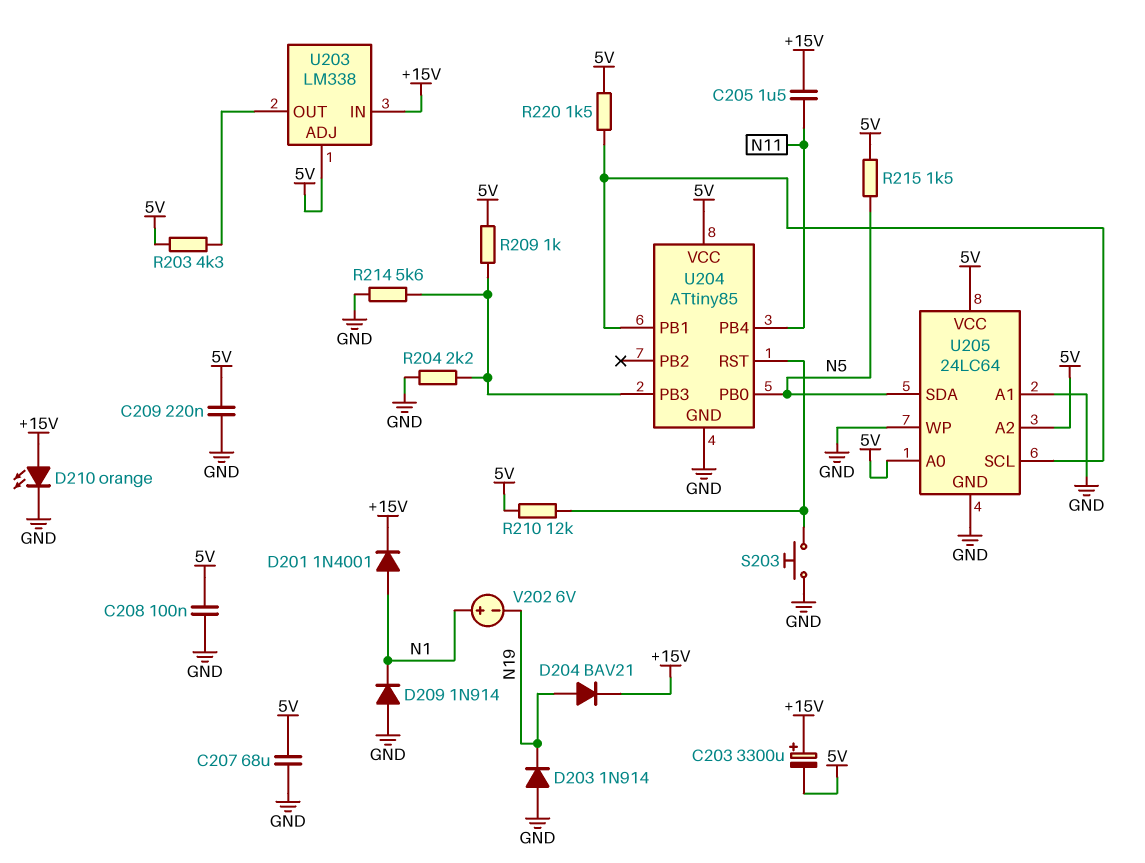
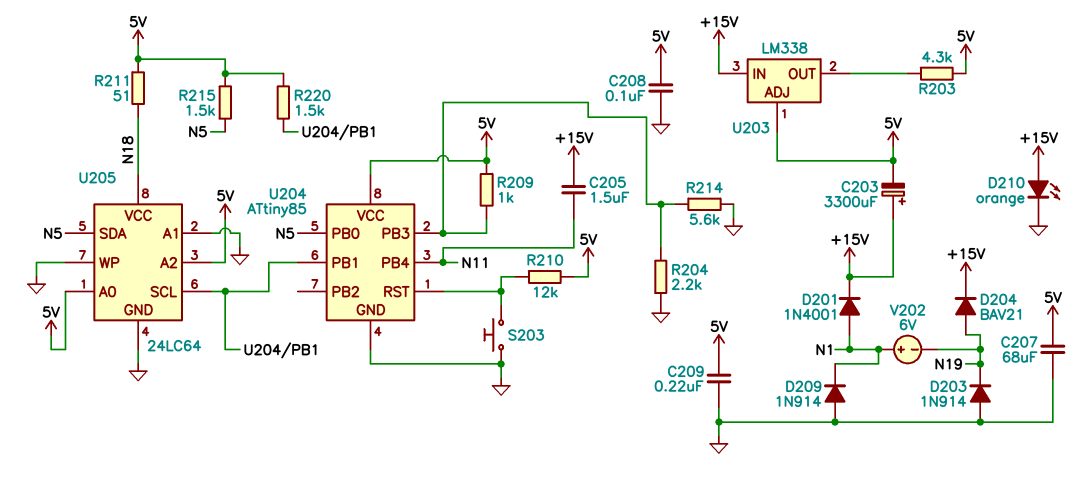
R211: none -> 51 (5V, N18)
U205 pin VCC: 5V -> N18

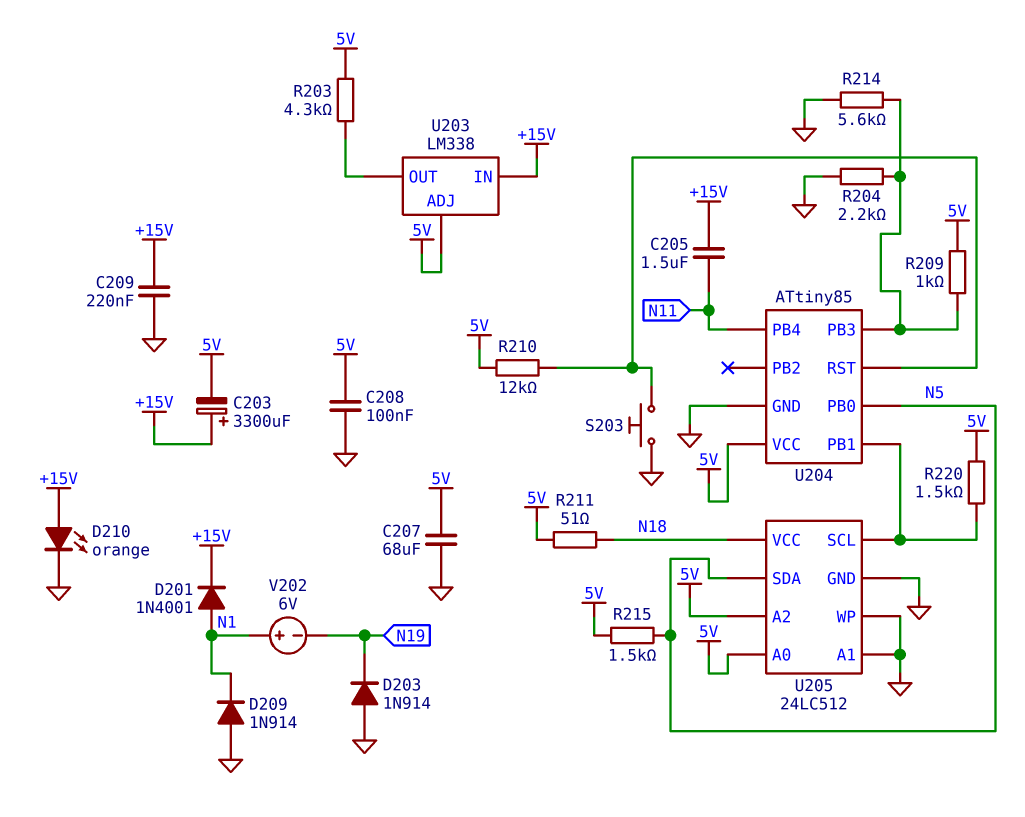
C209: 220nF (5V, GND) -> 220nF (+15V, GND)
D204: diode BAV21 (A N19, K +15V) -> none
U205: 24LC64 -> 24LC512

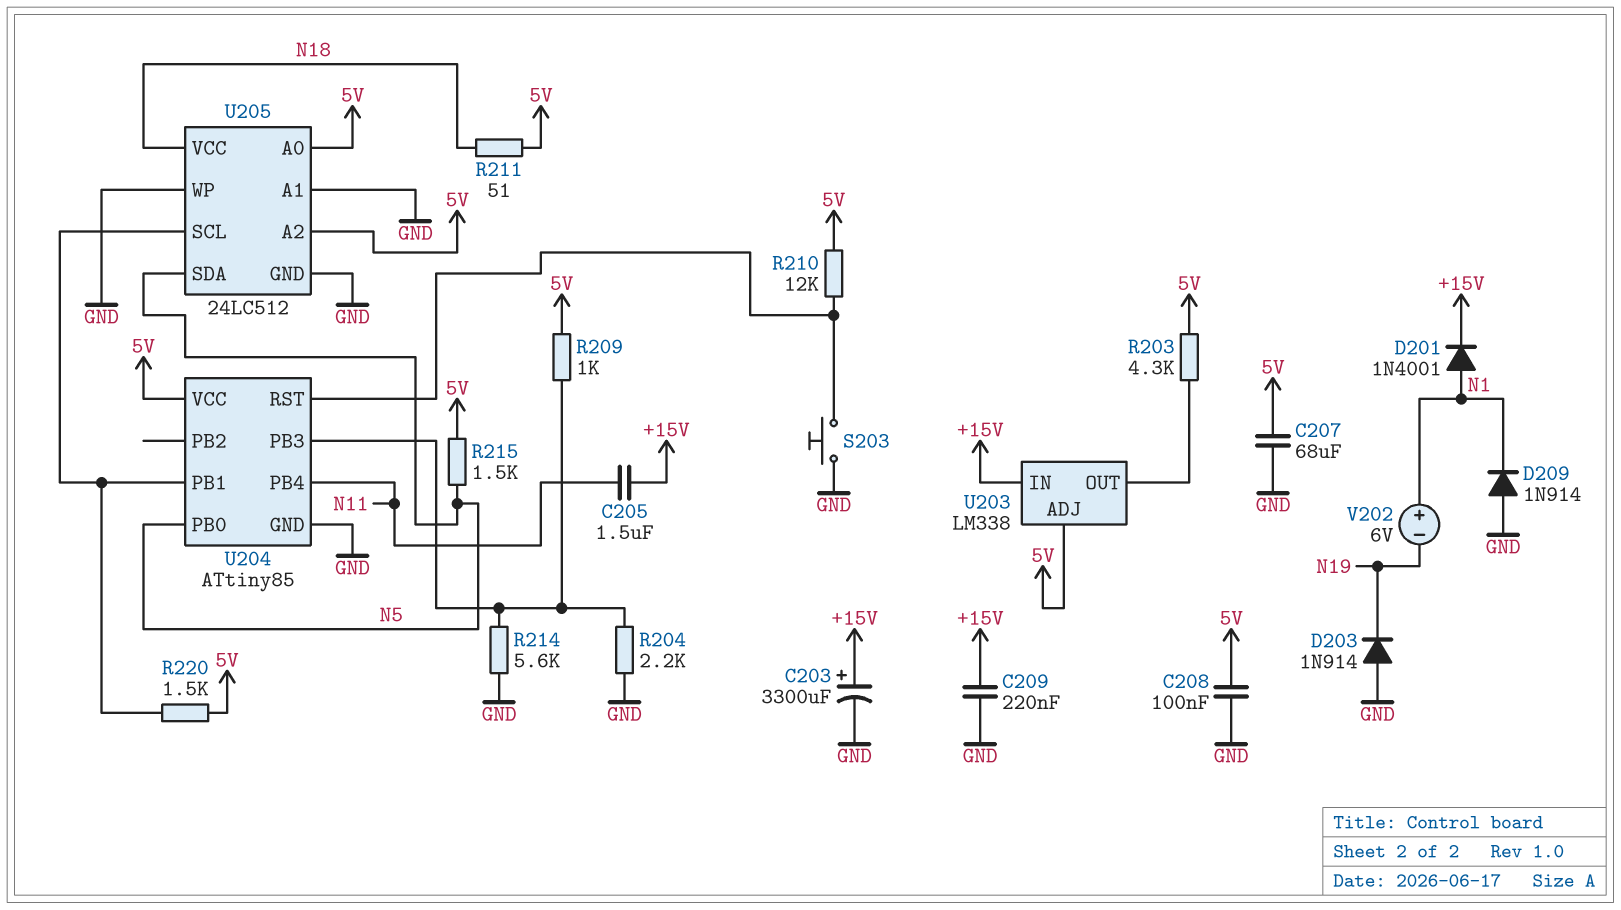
C203: 3300uF (plus +15V, minus 5V) -> 3300uF (plus +15V, minus GND)
D210: LED orange (A +15V, K GND) -> none

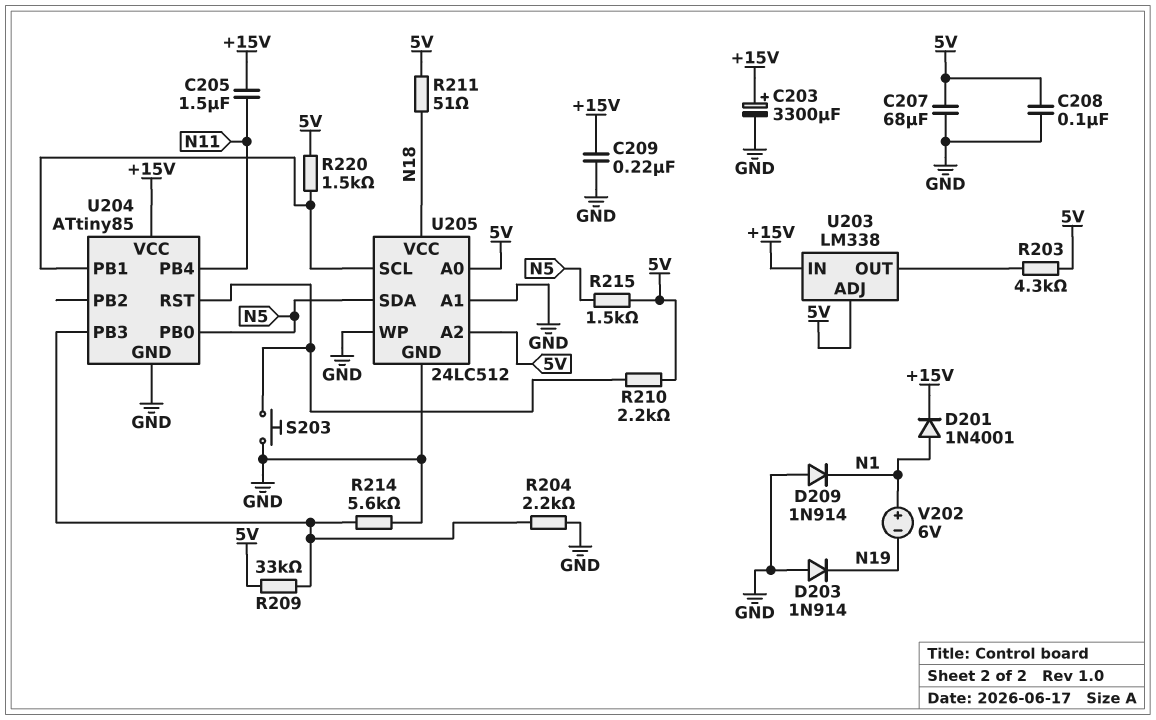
R209: 1k (5V, U204/PB3) -> 33k (5V, U204/PB3)
R210: 12k (5V, U204/RST) -> 2.2k (5V, U204/RST)
U204 pin VCC: 5V -> +15V

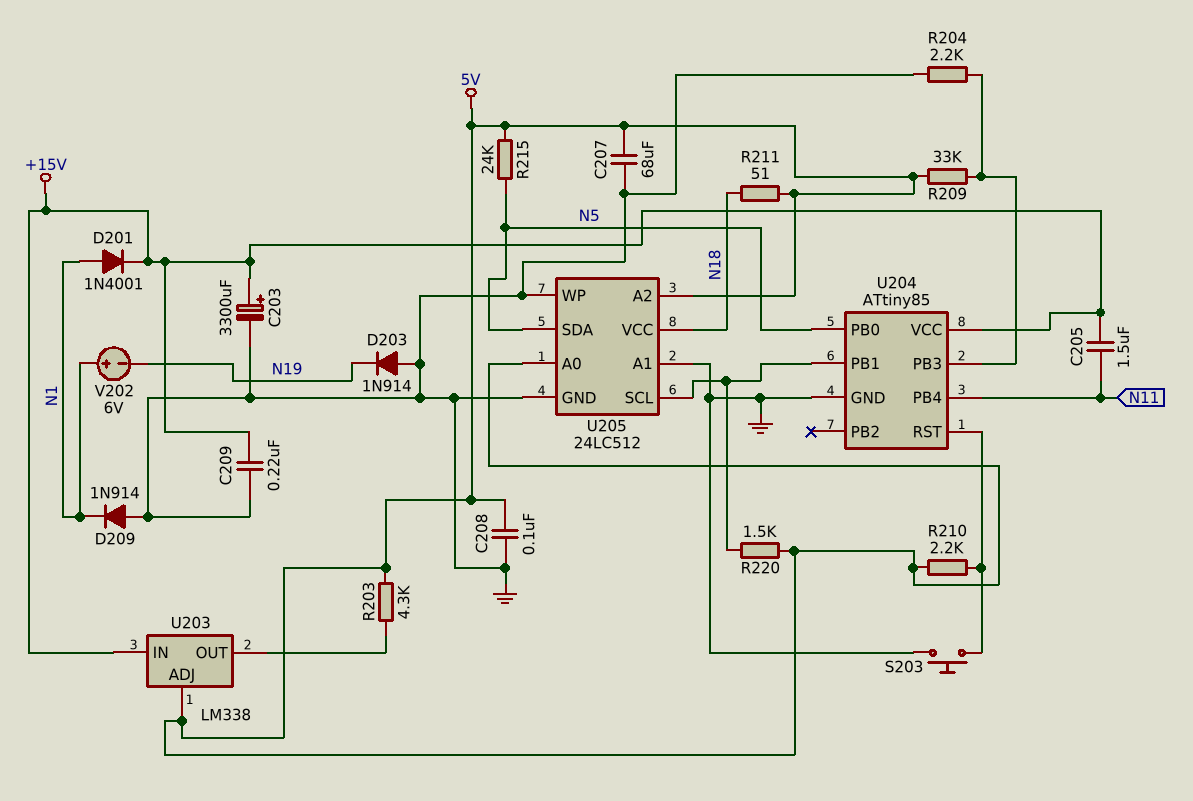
R214: 5.6k (GND, U204/PB3) -> none
R215: 1.5k (5V, N5) -> 24k (5V, N5)

